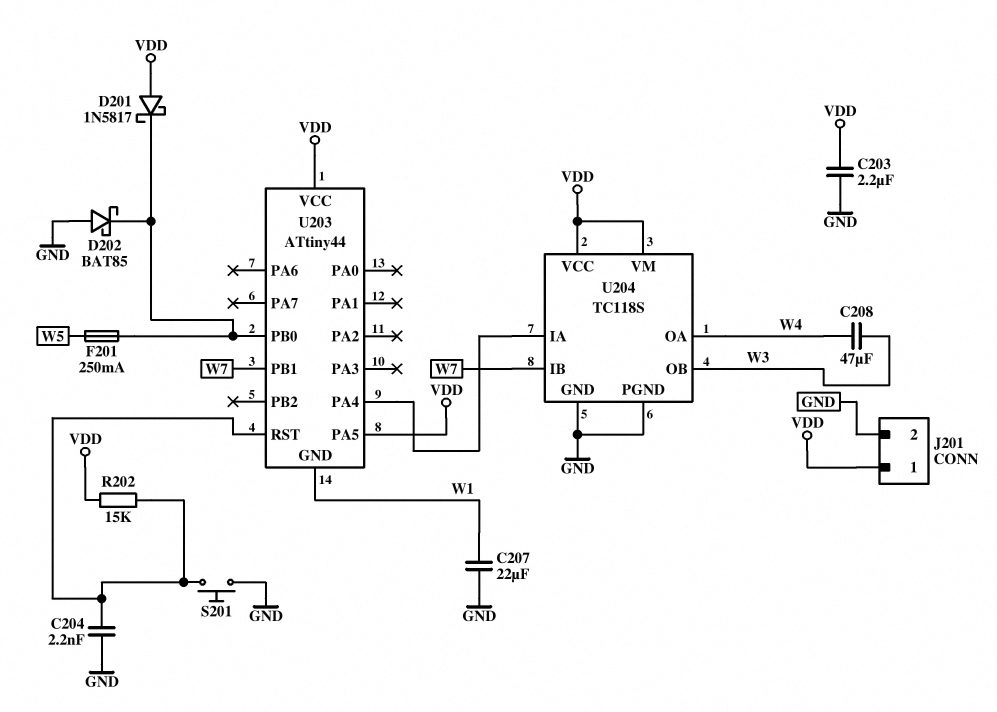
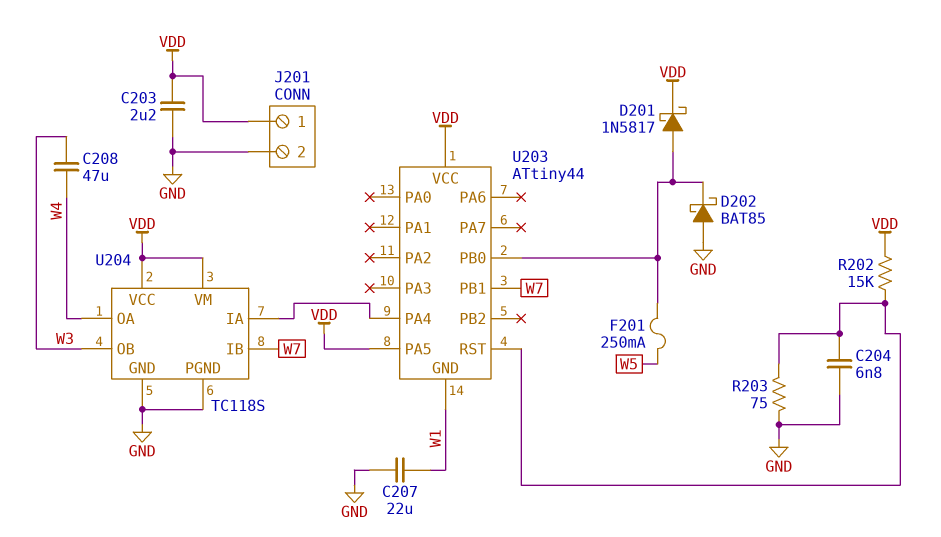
C204: 2.2nF (GND, U203/RST) -> 6.8nF (GND, U203/RST)
D201: schottky 1N5817 (A VDD, K U203/PB0) -> schottky 1N5817 (A U203/PB0, K VDD)
R203: none -> 75 (GND, U203/RST)
S201: button (GND, U203/RST) -> none

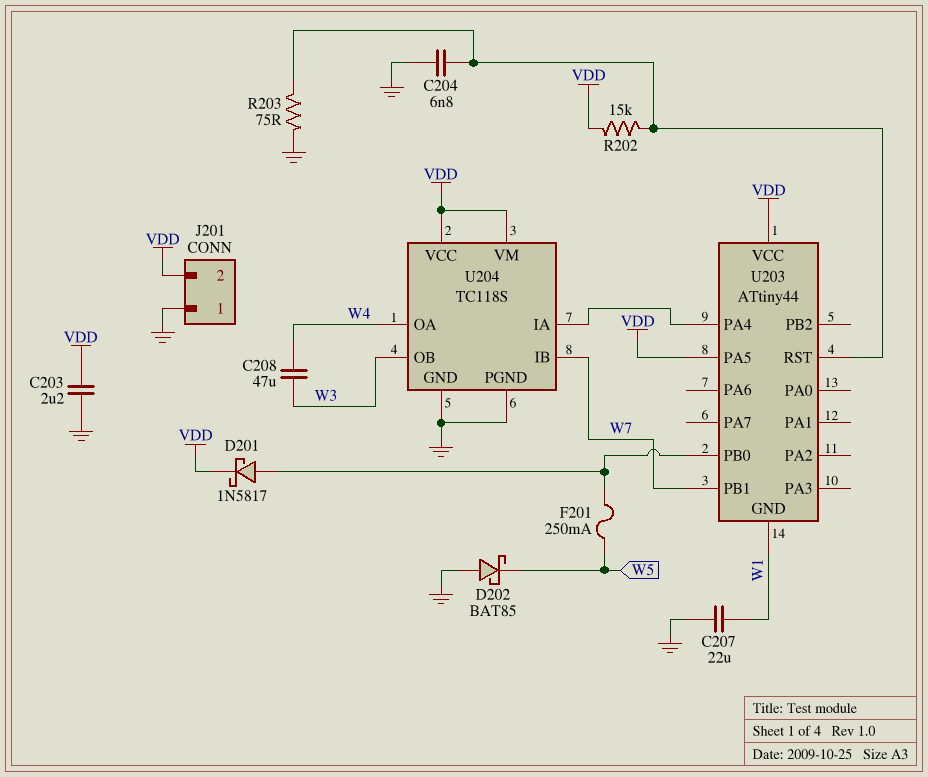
D202: schottky BAT85 (A GND, K U203/PB0) -> schottky BAT85 (A GND, K W5)
J201 pin 1: VDD -> GND
J201 pin 2: GND -> VDD

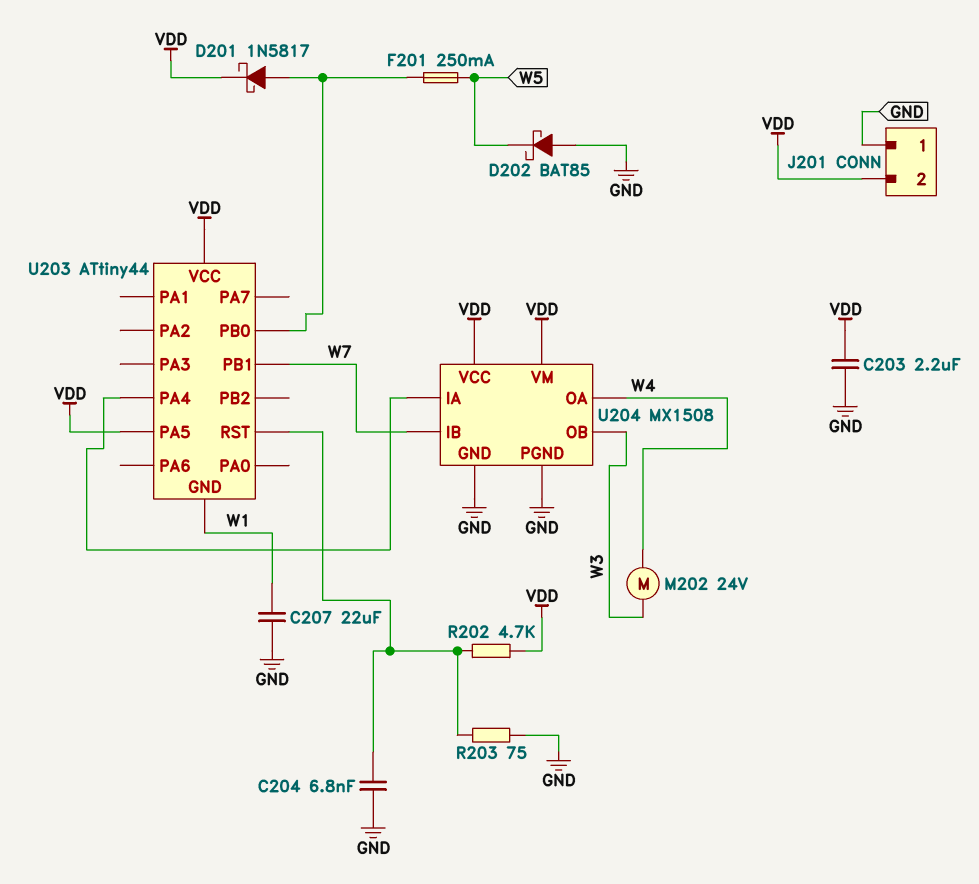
C208: 47uF (W3, W4) -> none
M202: none -> motor 24V (W3, W4)
R202: 15k (U203/RST, VDD) -> 4.7k (U203/RST, VDD)
U204: TC118S -> MX1508

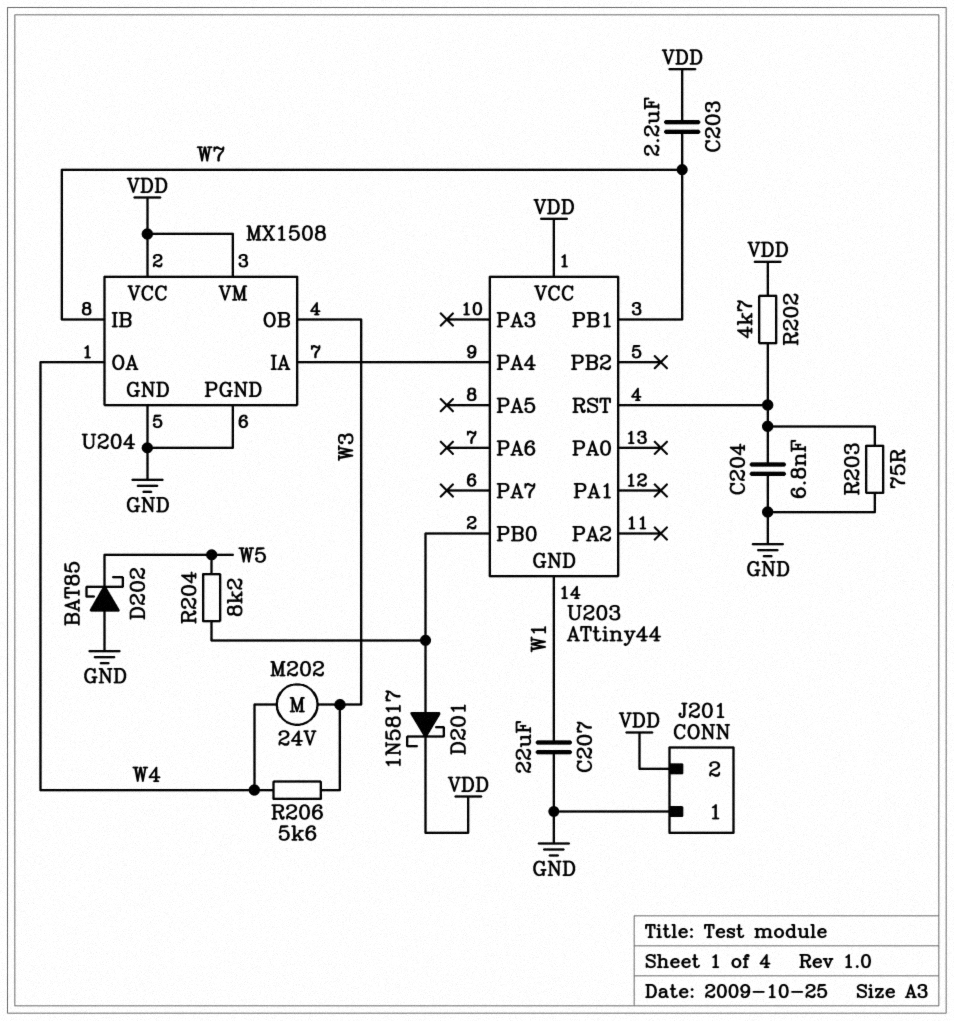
C203: 2.2uF (GND, VDD) -> 2.2uF (VDD, W7)
F201: 250mA (U203/PB0, W5) -> none
R204: none -> 8.2k (U203/PB0, W5)
R206: none -> 5.6k (W3, W4)
U203 pin PA5: VDD -> none

